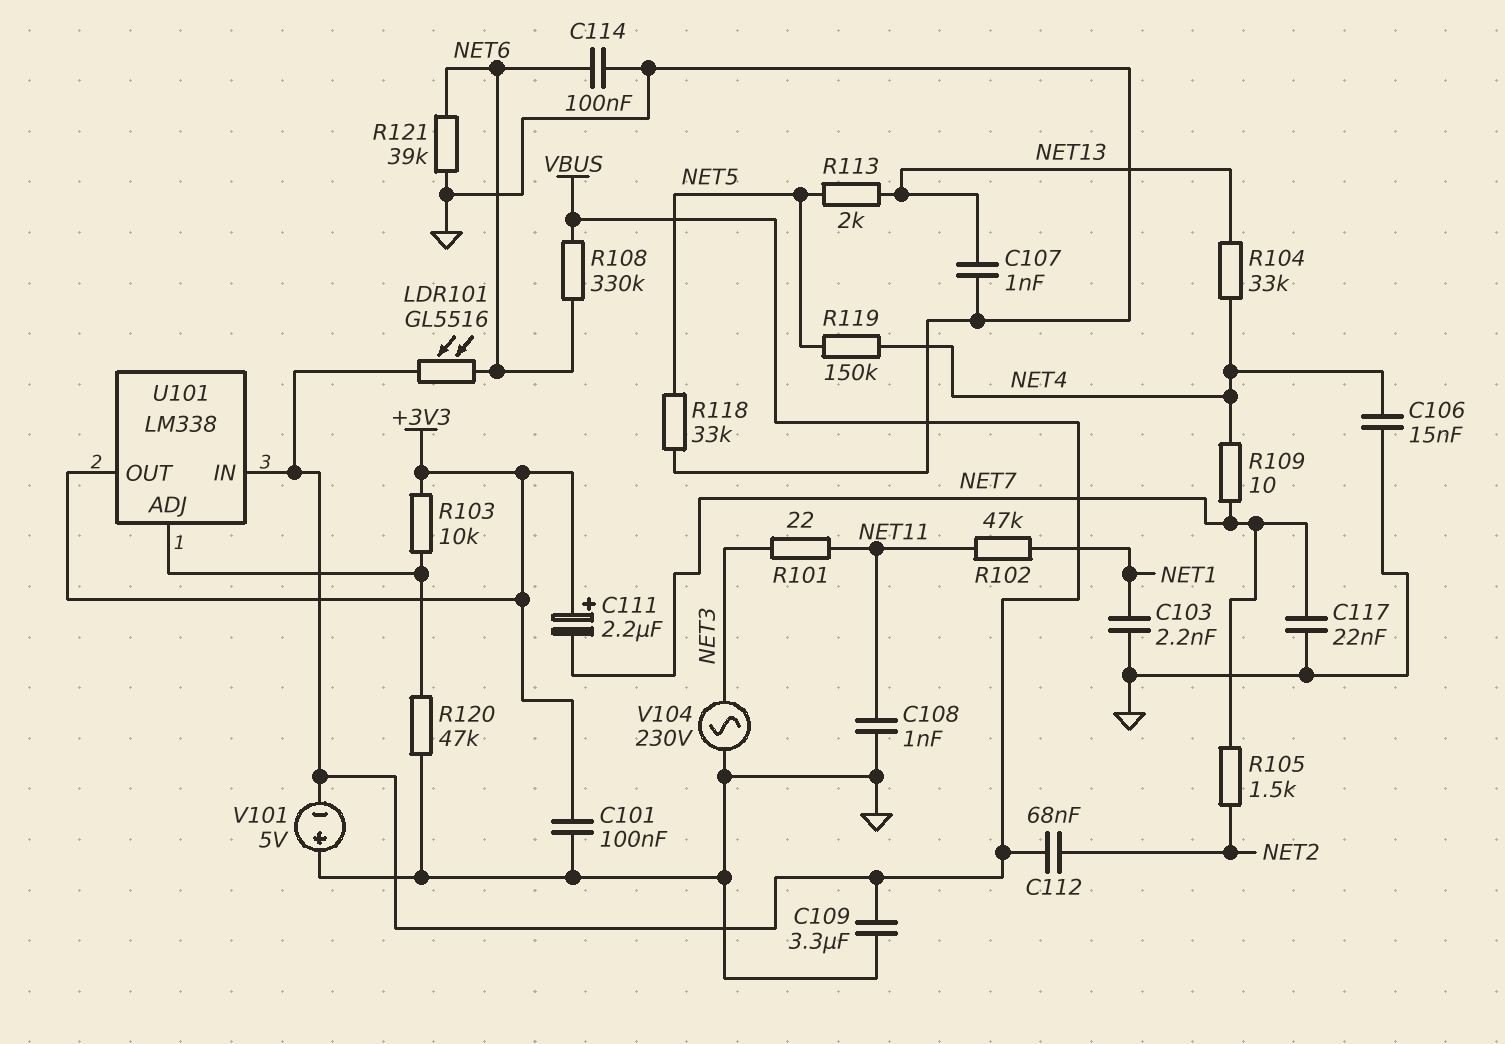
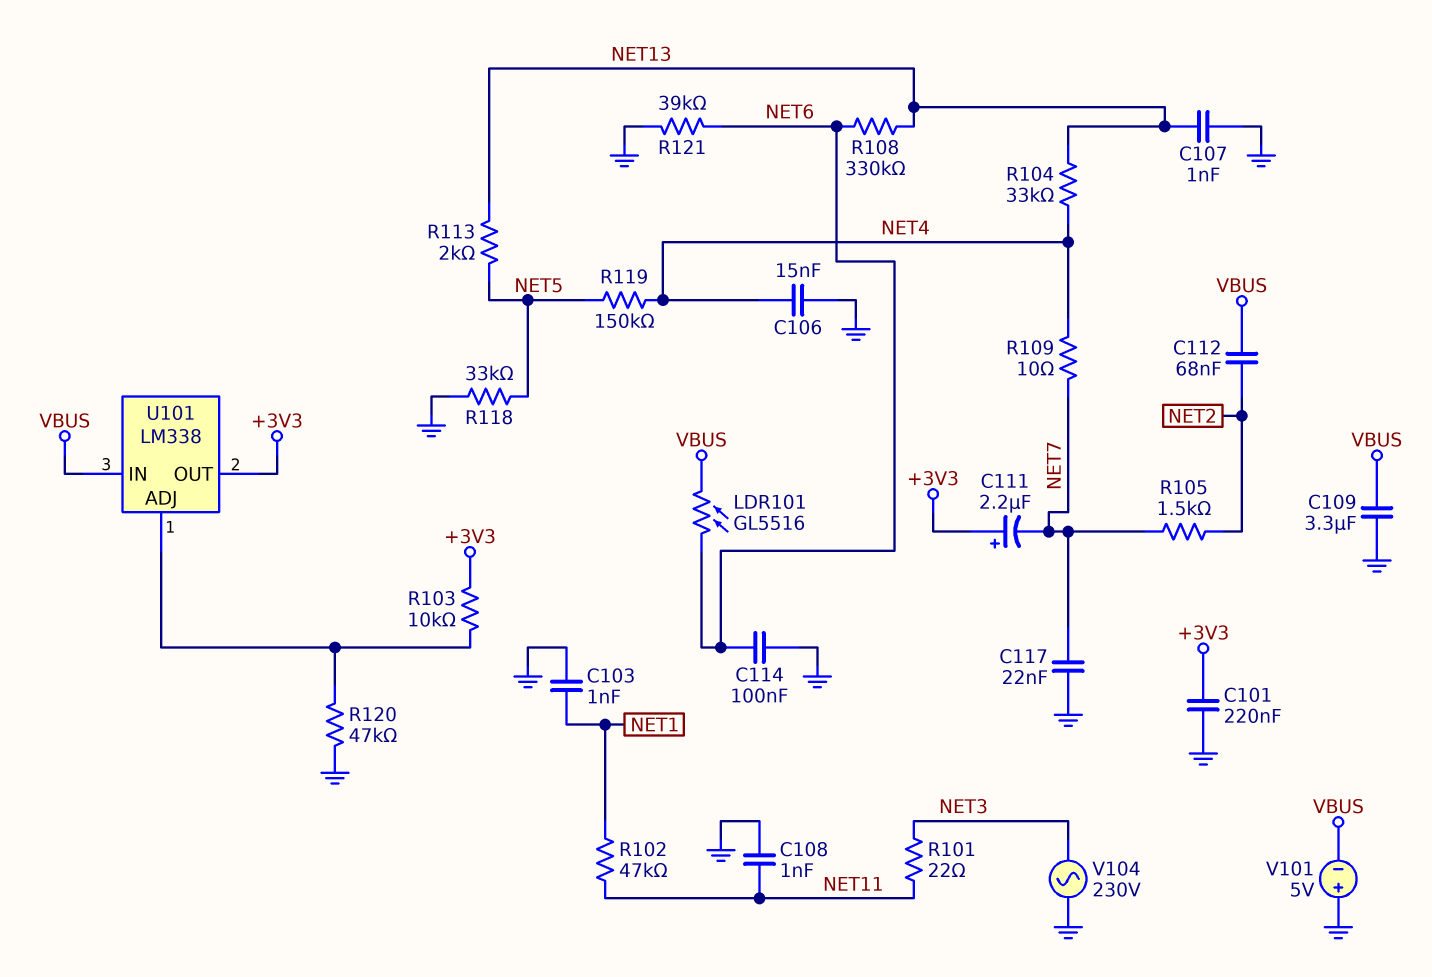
C101: 100nF (+3V3, GND) -> 220nF (+3V3, GND)
C103: 2.2nF (GND, NET1) -> 1nF (GND, NET1)
R108: 330k (NET6, VBUS) -> 330k (NET6, NET13)

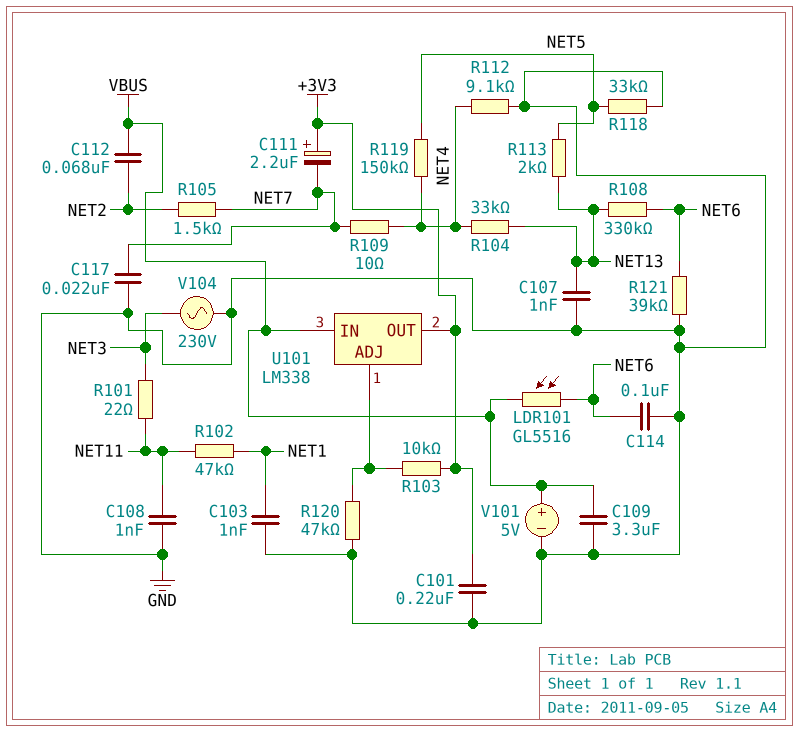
C106: 15nF (GND, NET4) -> none
R112: none -> 9.1k (GND, NET4)
V101: 5V (plus GND, minus VBUS) -> 5V (plus VBUS, minus GND)

